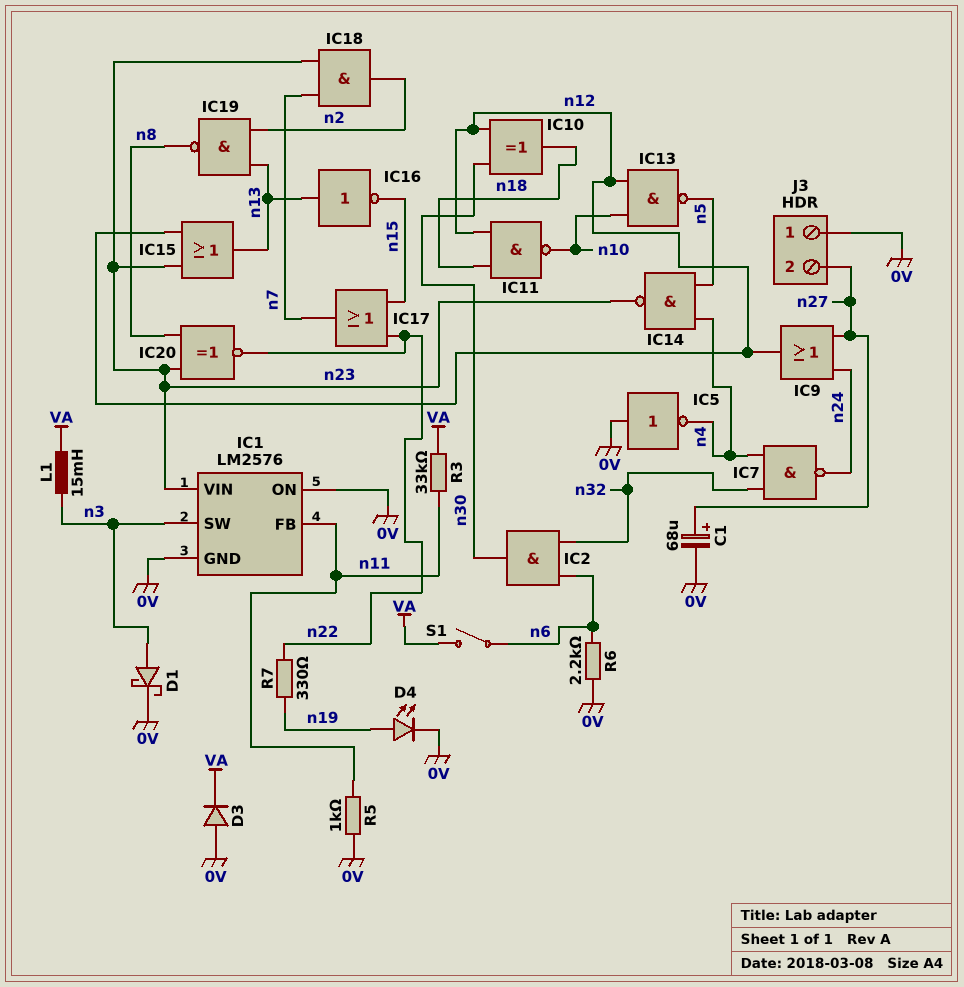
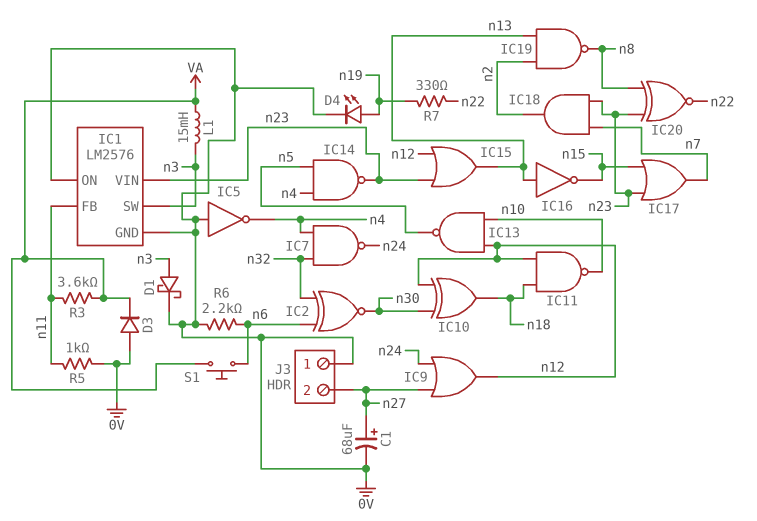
IC2: AND (in n6, in n32, out n30) -> XNOR (in n6, in n32, out n30)
IC17: OR (in n15, in n22, out n7) -> OR (in n15, in n23, out n7)
R3: 33k (VA, n11) -> 3.6k (VA, n11)
S1: switch (VA, n6) -> button (VA, n6)

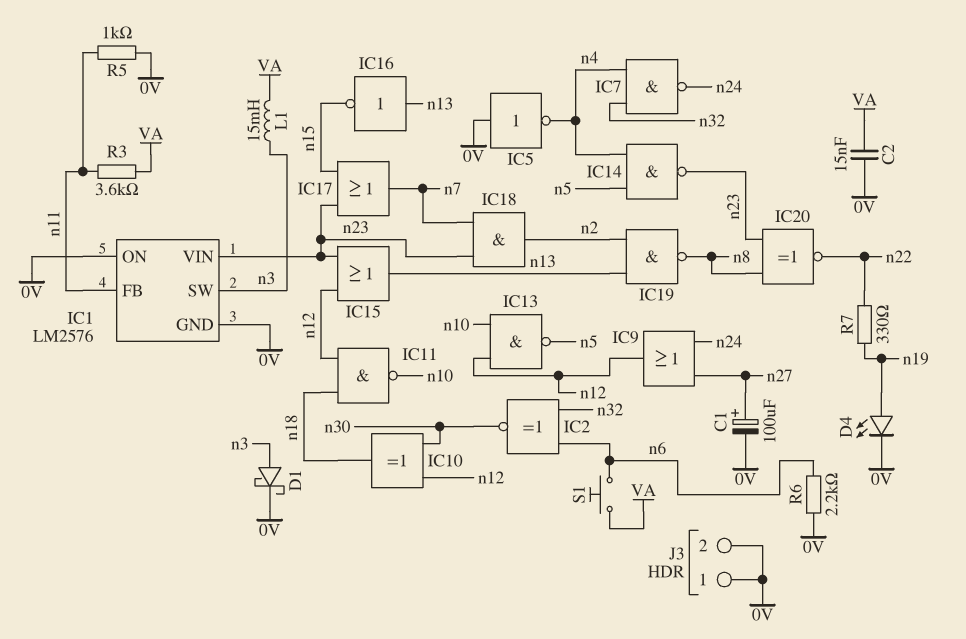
C1: 68uF (plus n27, minus 0V) -> 100uF (plus n27, minus 0V)
C2: none -> 15nF (0V, VA)
D3: diode (A 0V, K VA) -> none
J3 pin 2: n27 -> 0V

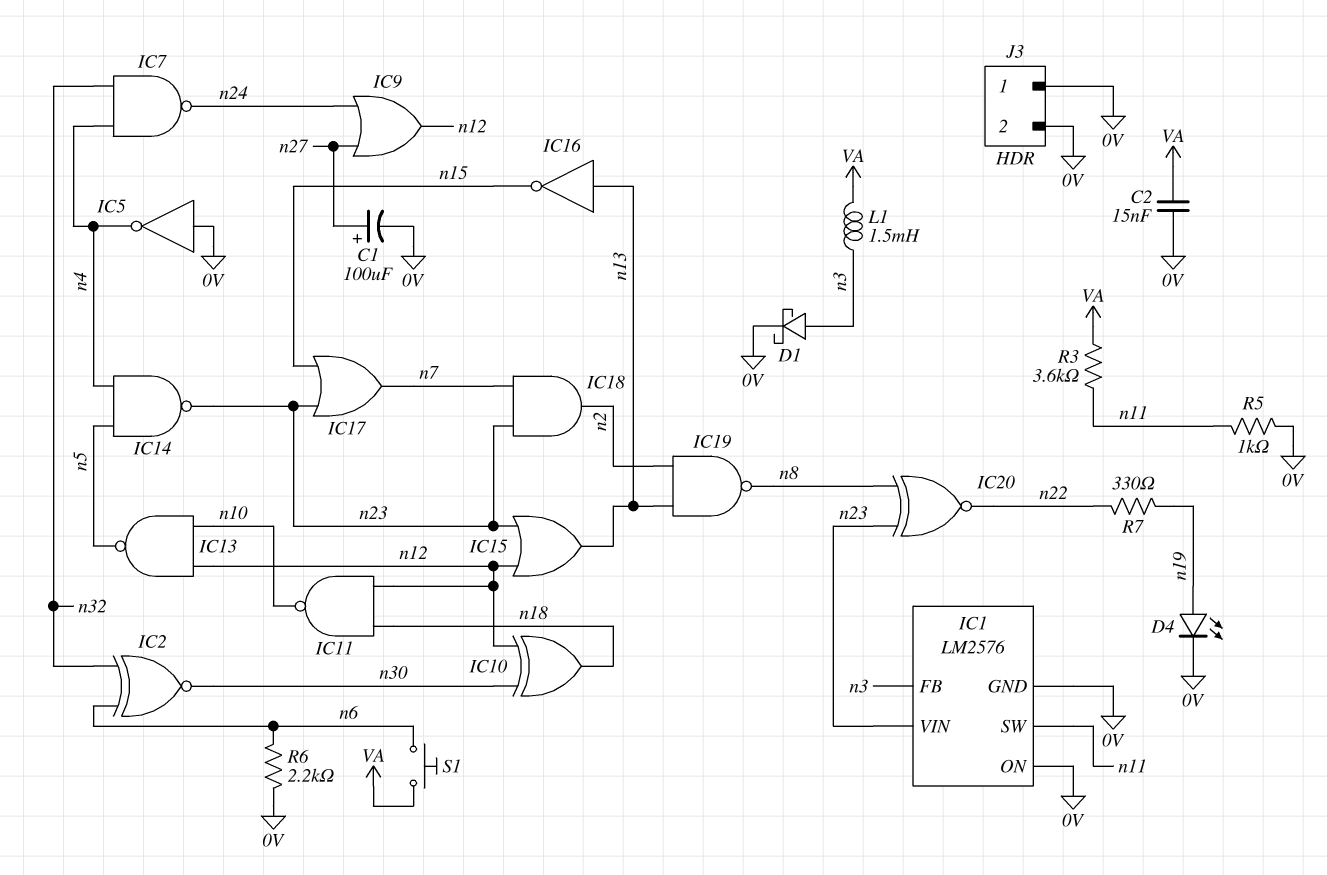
IC1 pin FB: n11 -> n3
IC1 pin SW: n3 -> n11
L1: 15mH (VA, n3) -> 1.5mH (VA, n3)

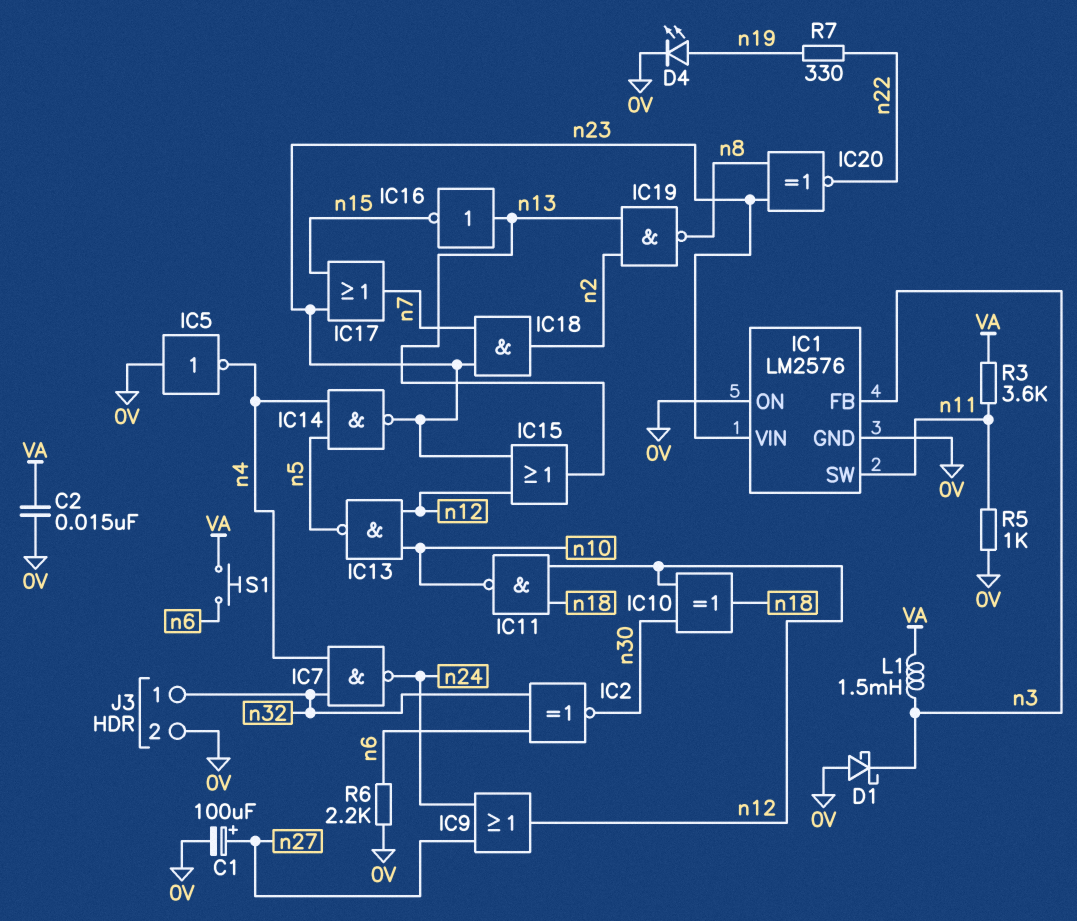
D1: schottky (A n3, K 0V) -> schottky (A 0V, K n3)
J3 pin 1: 0V -> n32

